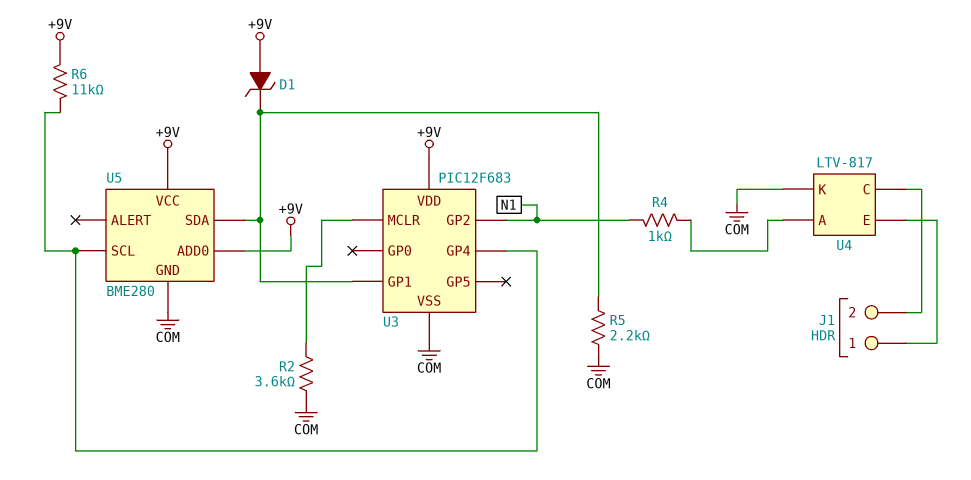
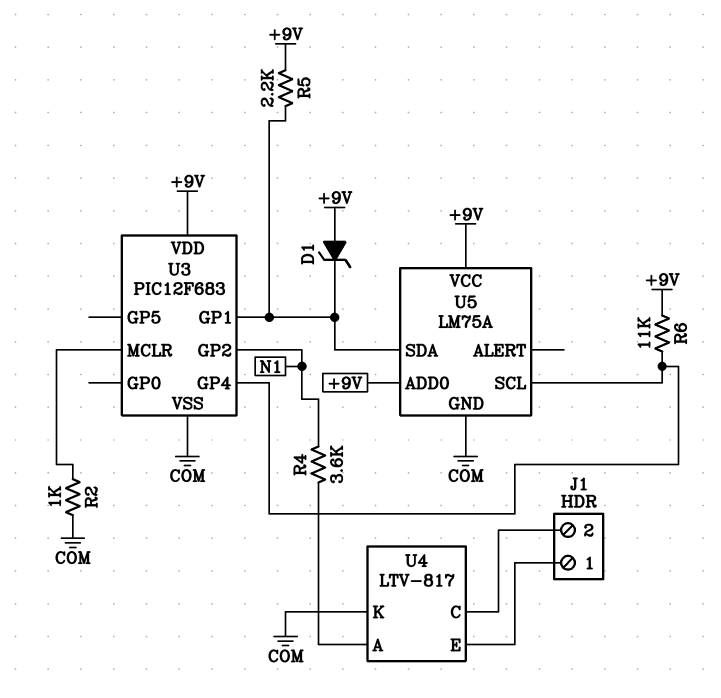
R2: 3.6k (COM, U3/MCLR) -> 1k (COM, U3/MCLR)
R4: 1k (N1, U4/A) -> 3.6k (N1, U4/A)
R5: 2.2k (COM, U3/GP1) -> 2.2k (+9V, U3/GP1)
U5: BME280 -> LM75A

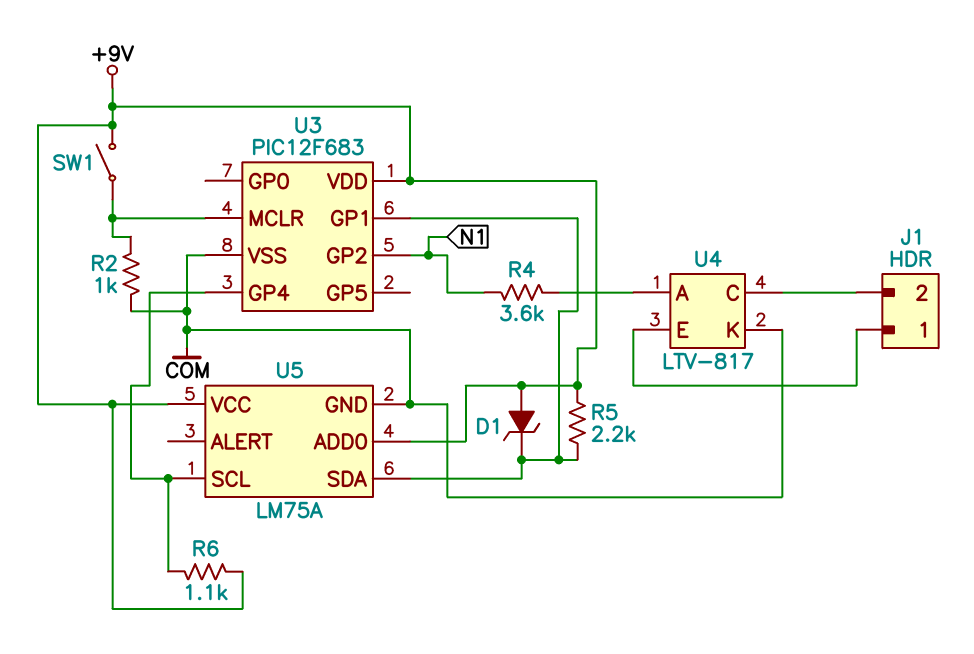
R6: 11k (+9V, U3/GP4) -> 1.1k (+9V, U3/GP4)
SW1: none -> switch (+9V, U3/MCLR)

